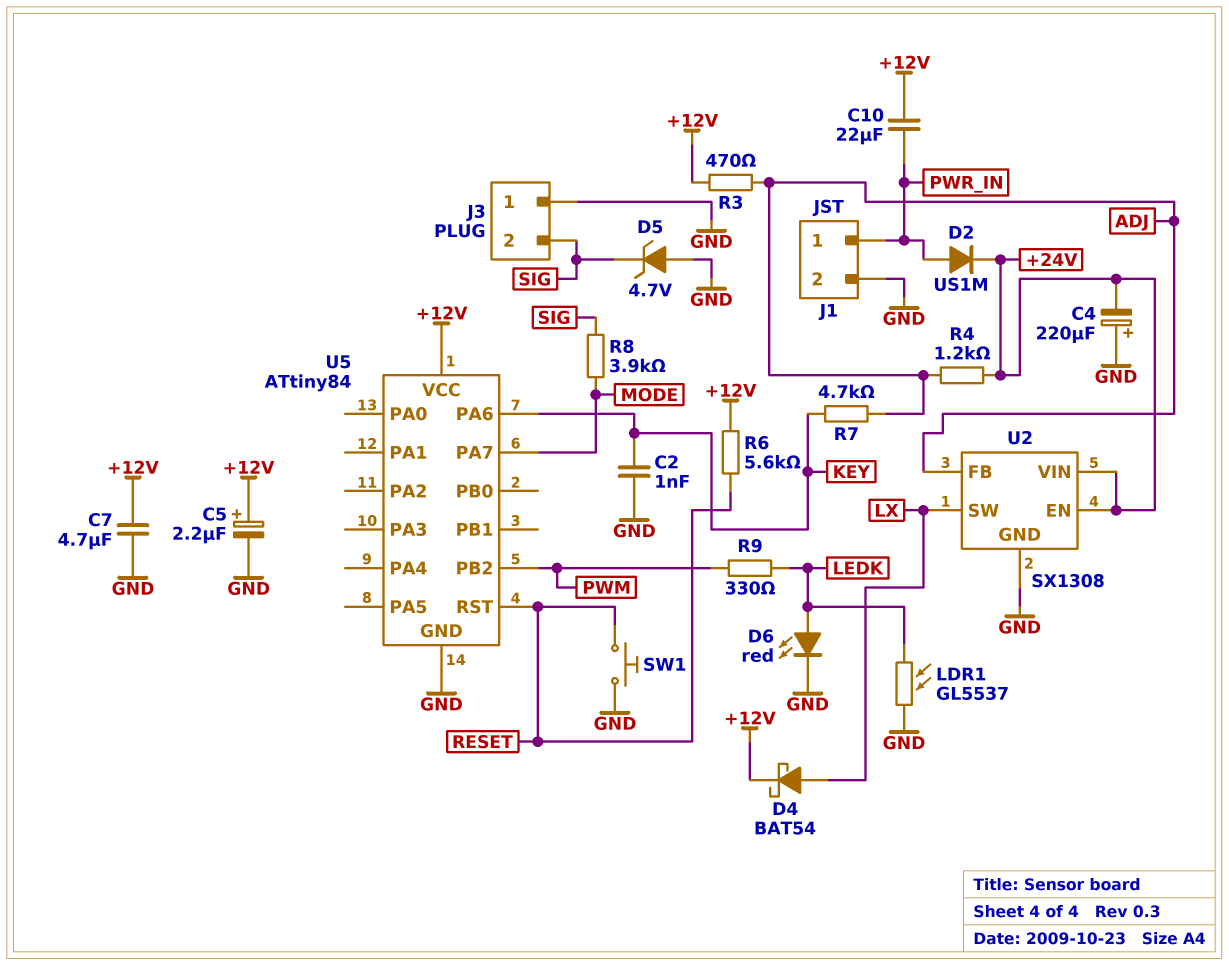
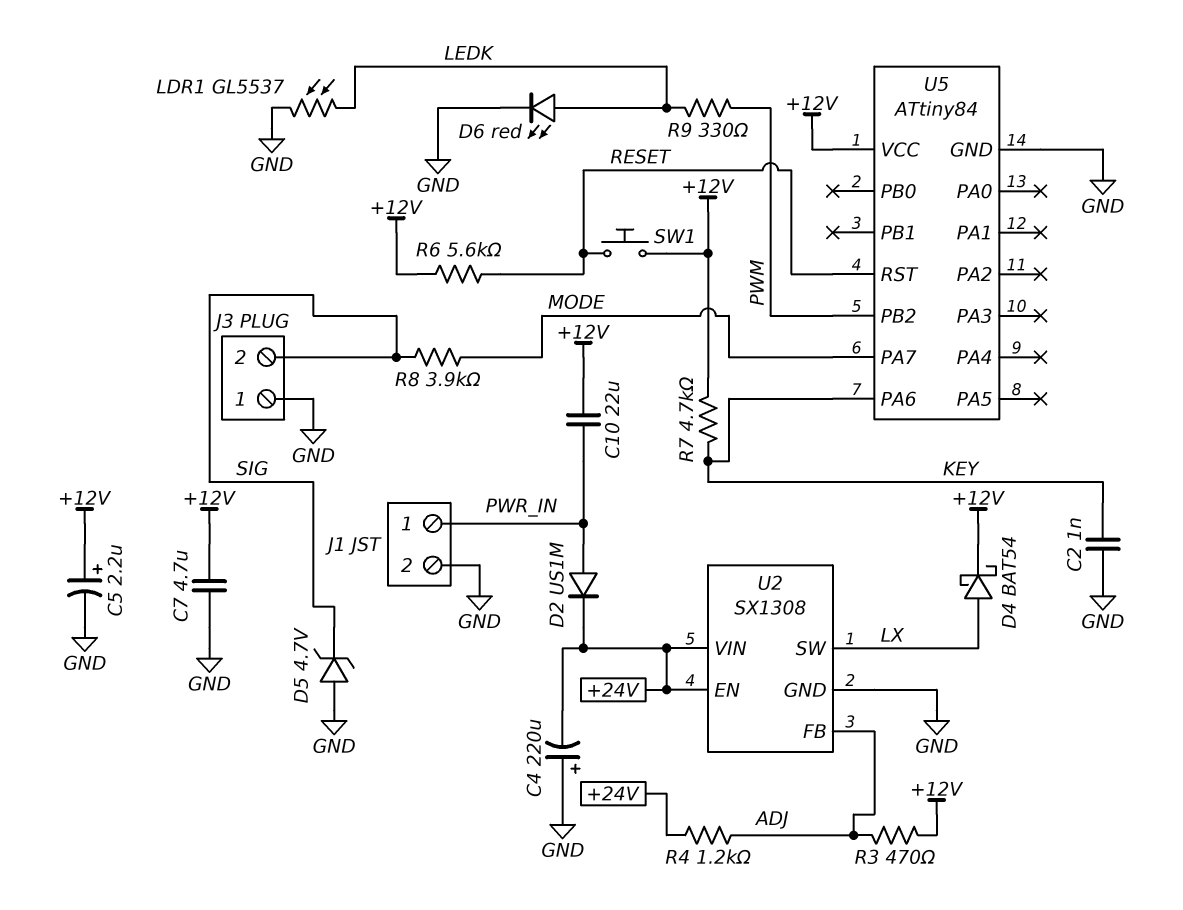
R7: 4.7k (ADJ, KEY) -> 4.7k (+12V, KEY)
SW1: button (GND, RESET) -> button (+12V, RESET)

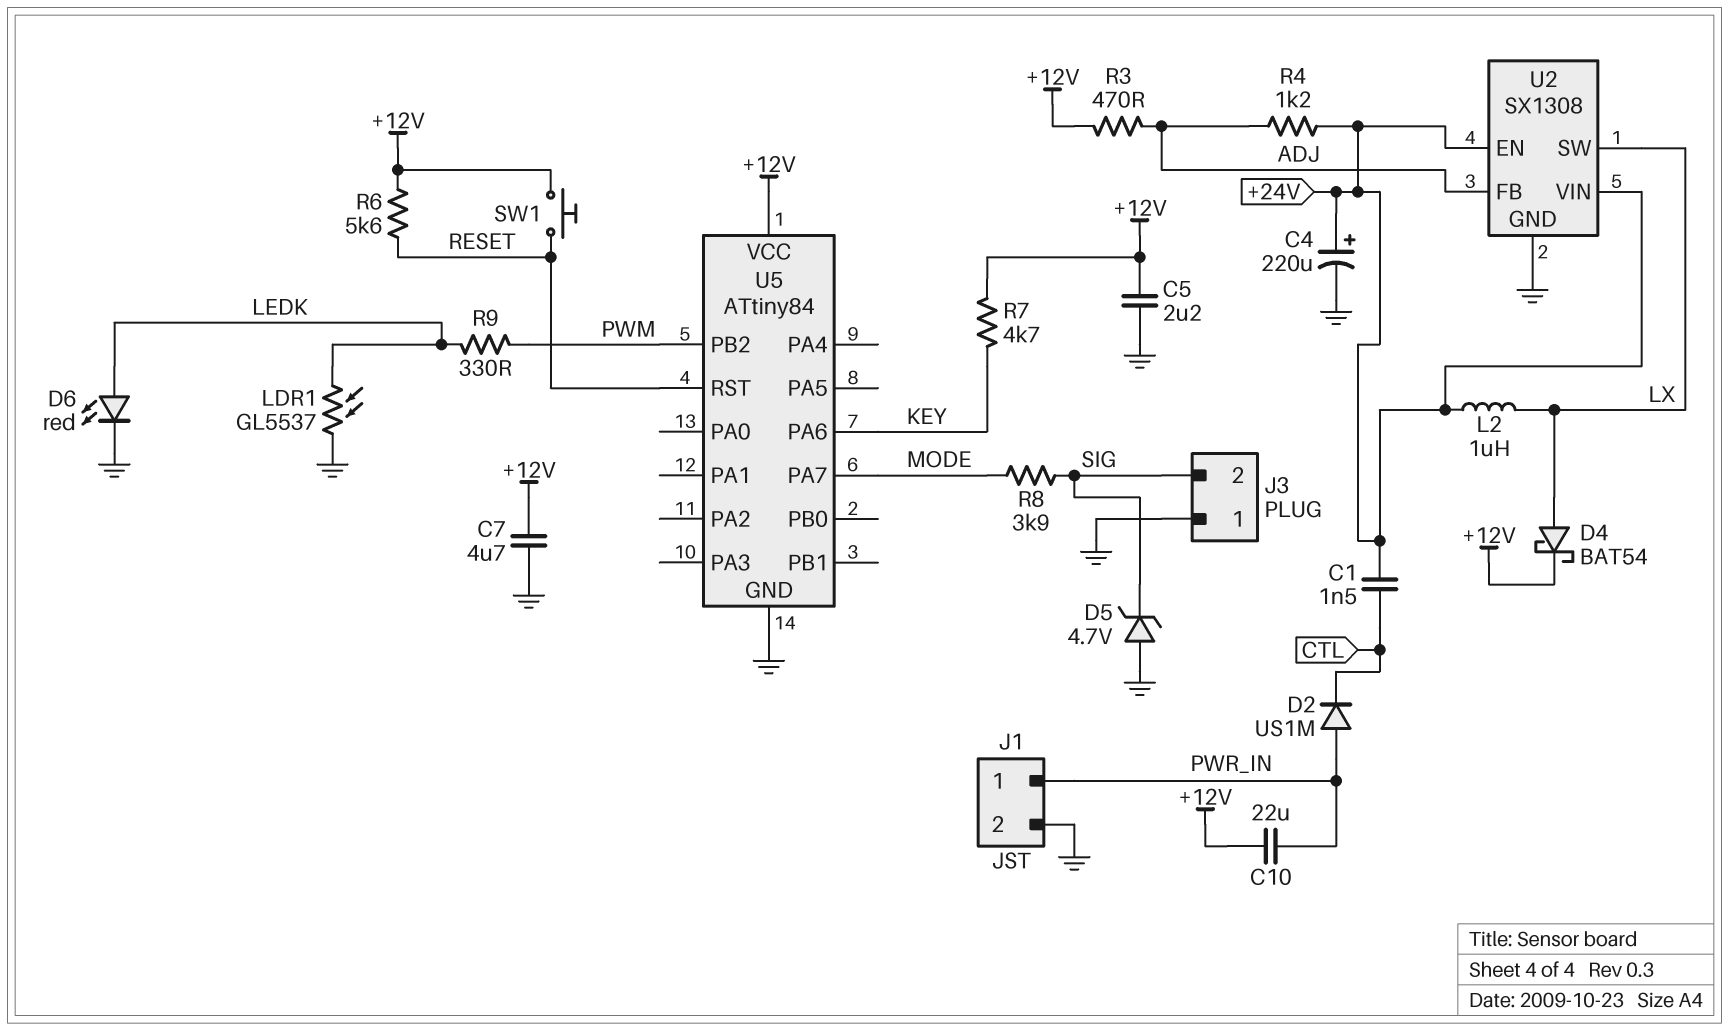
C1: none -> 1.5nF (+24V, CTL)
C2: 1nF (GND, KEY) -> none
C4: 220uF (plus GND, minus +24V) -> 220uF (plus +24V, minus GND)
C5: 2.2uF (plus +12V, minus GND) -> 2.2uF (+12V, GND)
D2: diode US1M (A PWR_IN, K +24V) -> diode US1M (A PWR_IN, K CTL)
L2: none -> 1uH (+24V, LX)

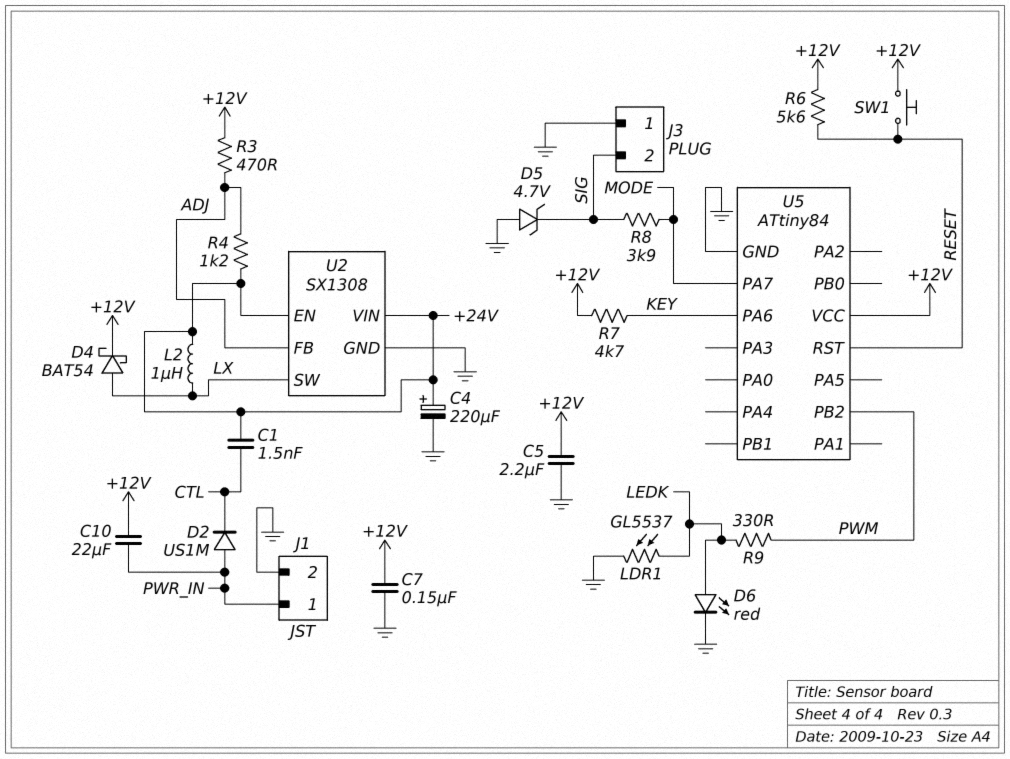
C7: 4.7uF (+12V, GND) -> 150nF (+12V, GND)

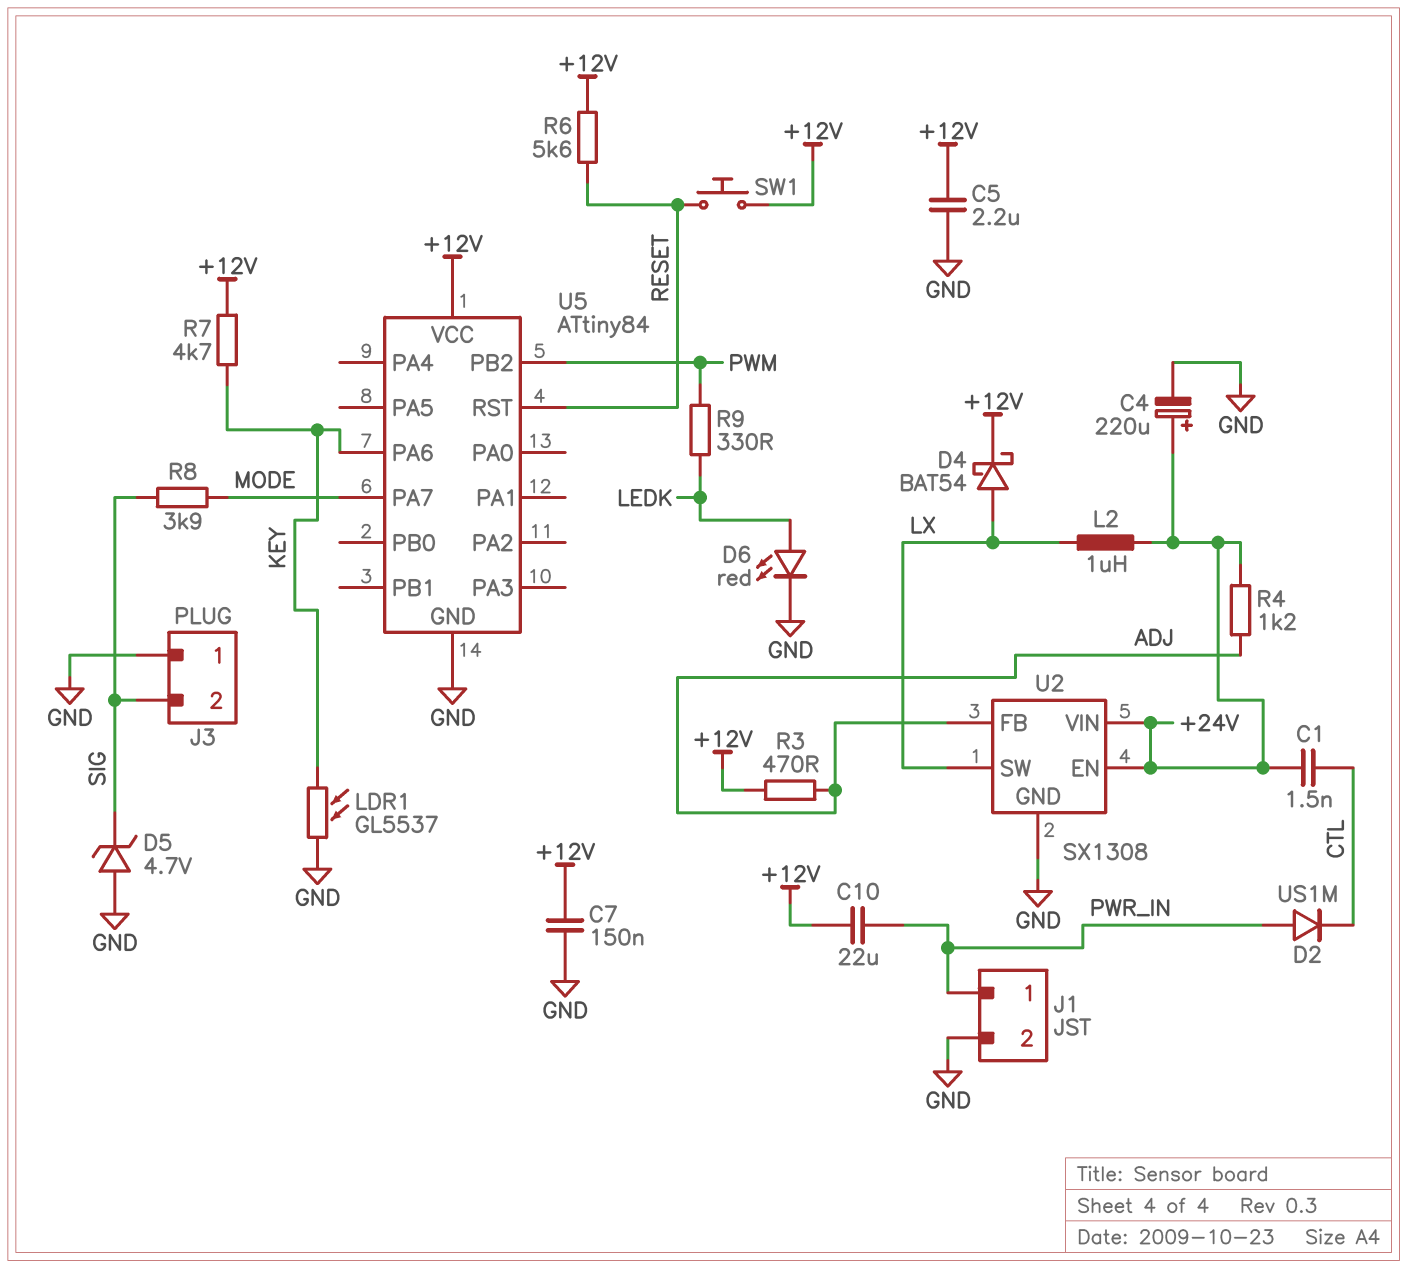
LDR1: GL5537 (GND, LEDK) -> GL5537 (GND, KEY)

